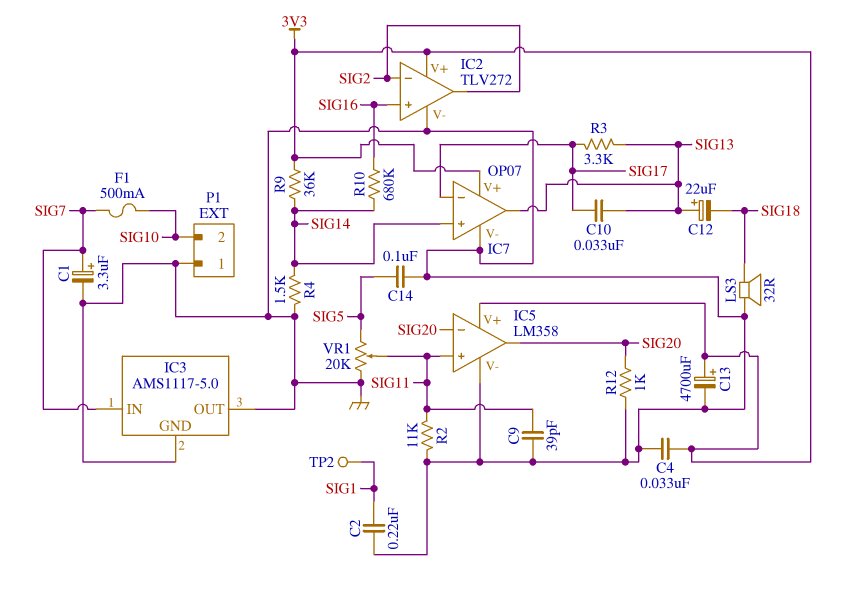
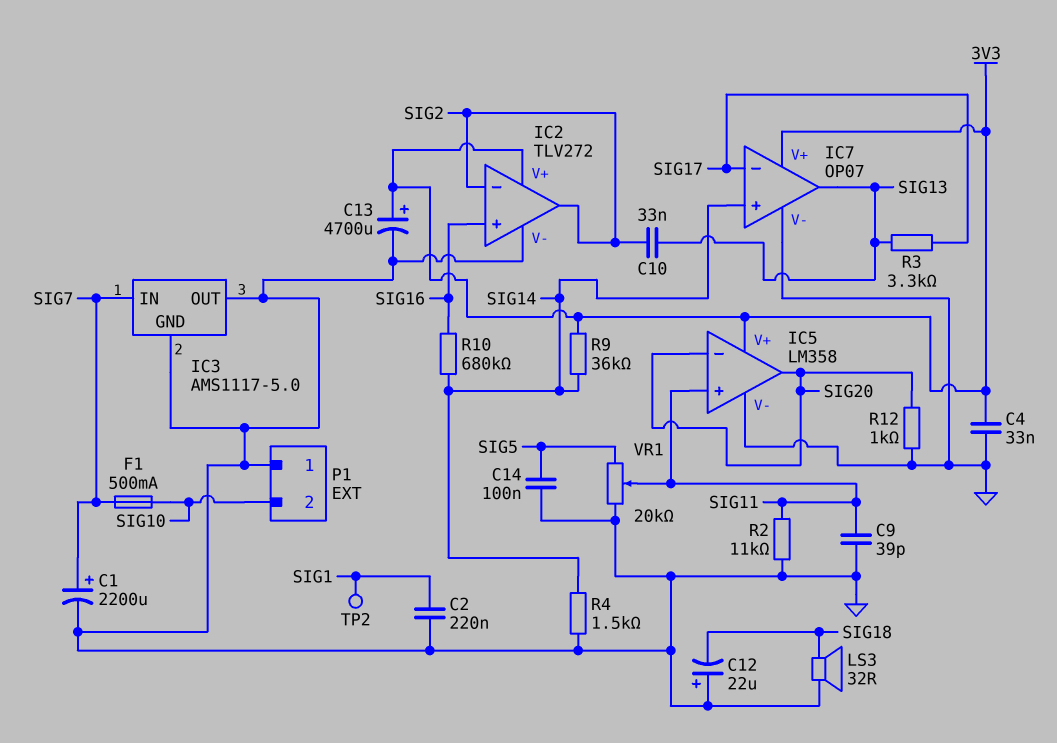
C1: 3.3uF (plus SIG7, minus GND) -> 2200uF (plus SIG7, minus GND)
C10: 33nF (SIG13, SIG17) -> 33nF (SIG2, SIG13)
C12: 22uF (plus SIG13, minus SIG18) -> 22uF (plus GND, minus SIG18)

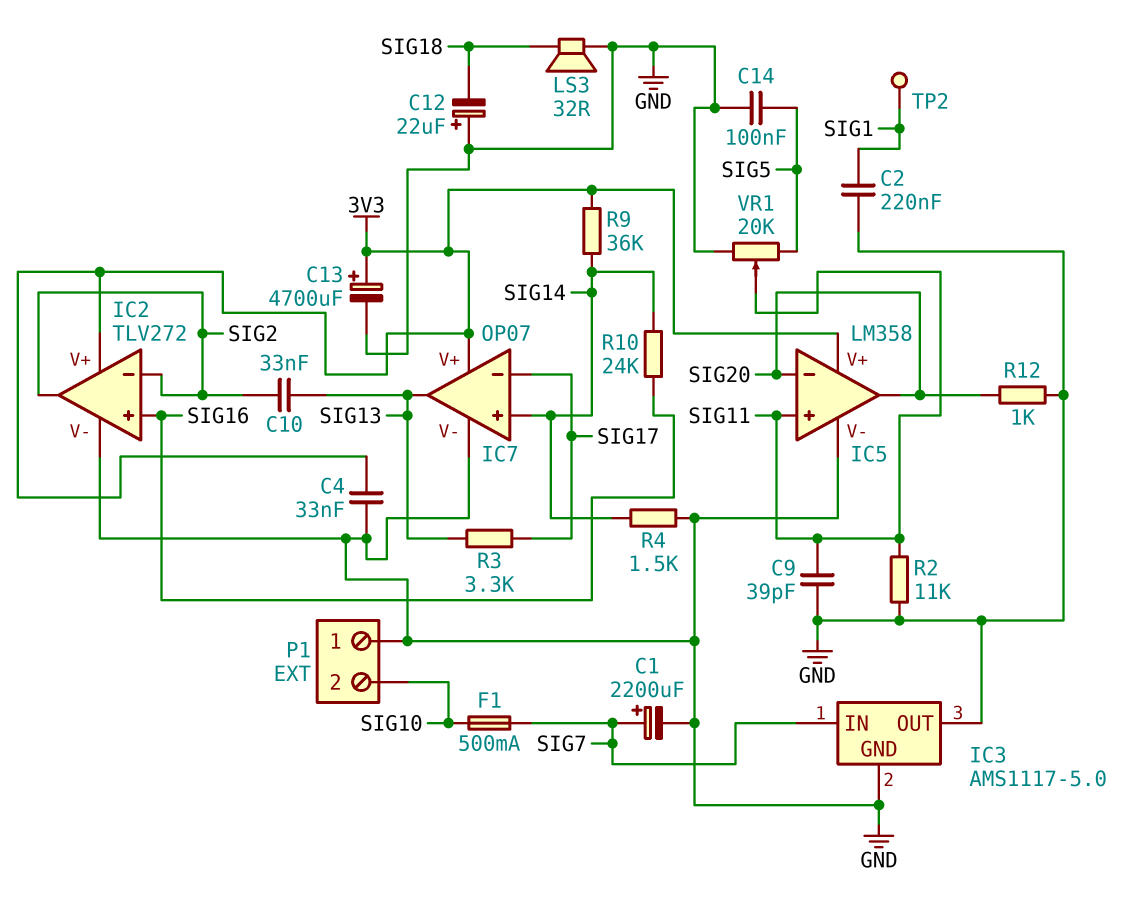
R10: 680k (SIG14, SIG16) -> 24k (SIG14, SIG16)

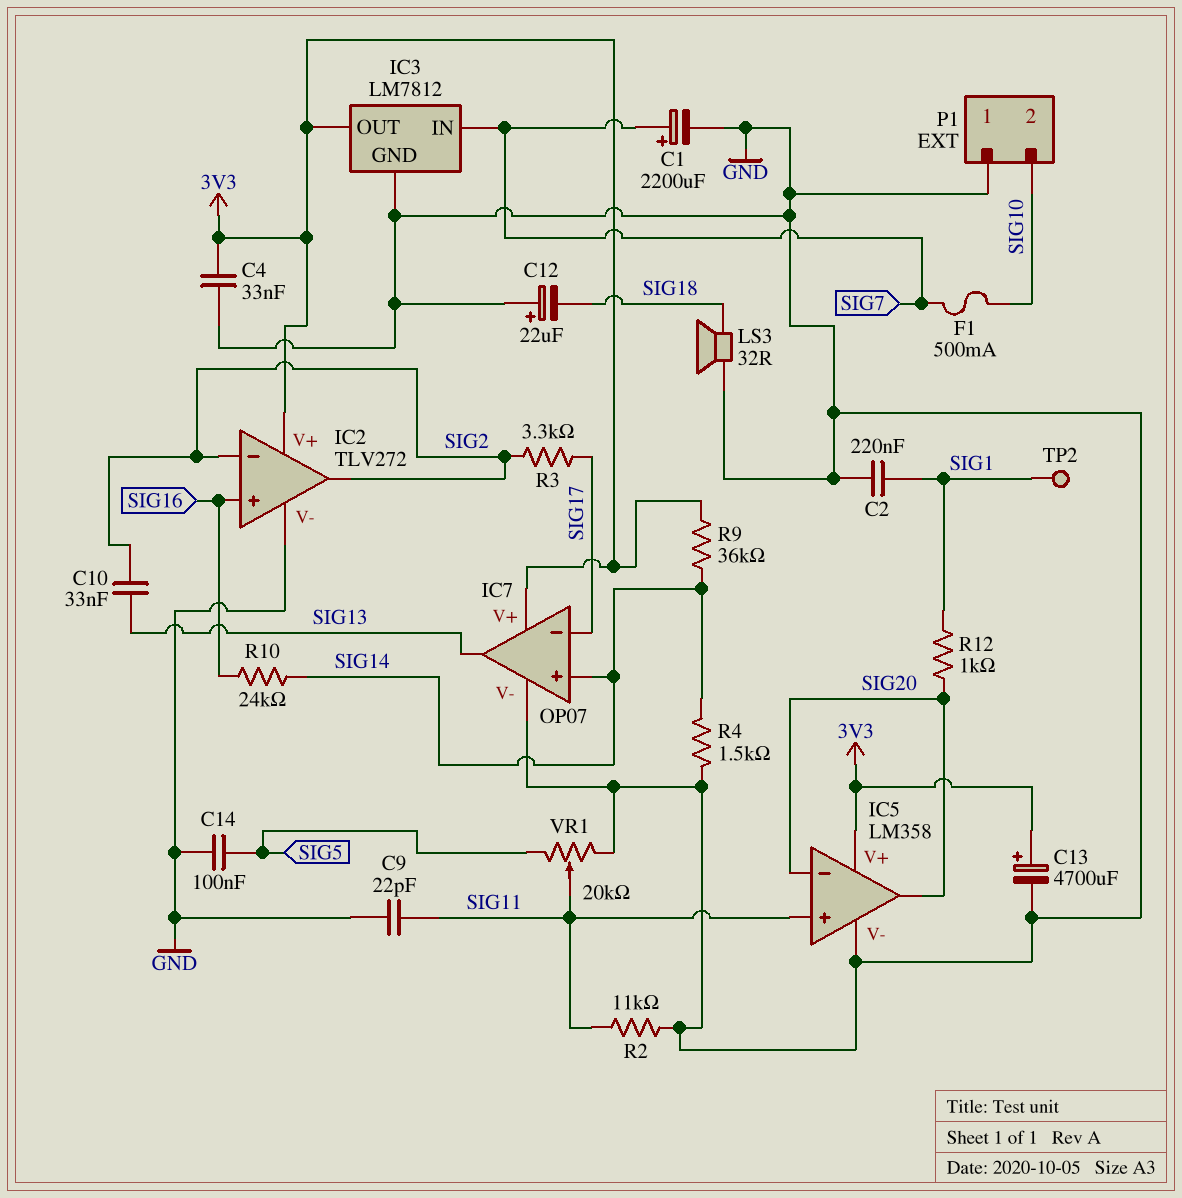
C9: 39pF (GND, SIG11) -> 22pF (GND, SIG11)
IC3: AMS1117-5.0 -> LM7812
IC3 pin OUT: GND -> 3V3
R3: 3.3k (SIG13, SIG17) -> 3.3k (SIG2, SIG17)
R12: 1k (GND, SIG20) -> 1k (SIG1, SIG20)

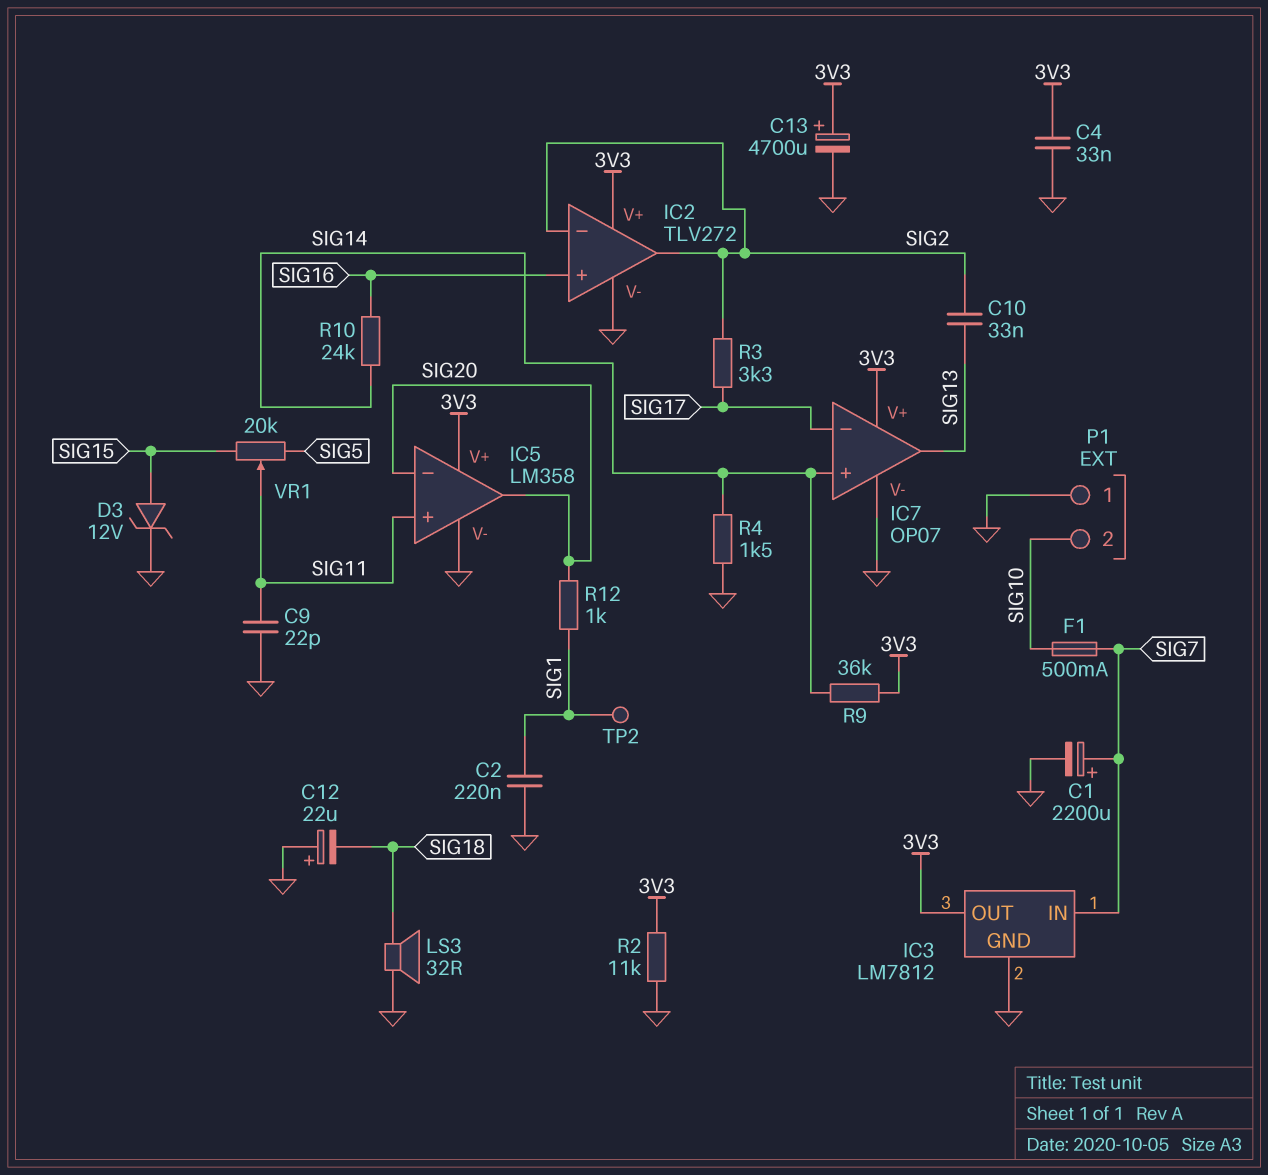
C14: 100nF (GND, SIG5) -> none
D3: none -> zener 12V (A SIG15, K GND)
R2: 11k (GND, SIG11) -> 11k (3V3, GND)
VR1: 20k (GND, SIG5, wiper SIG11) -> 20k (SIG5, SIG15, wiper SIG11)

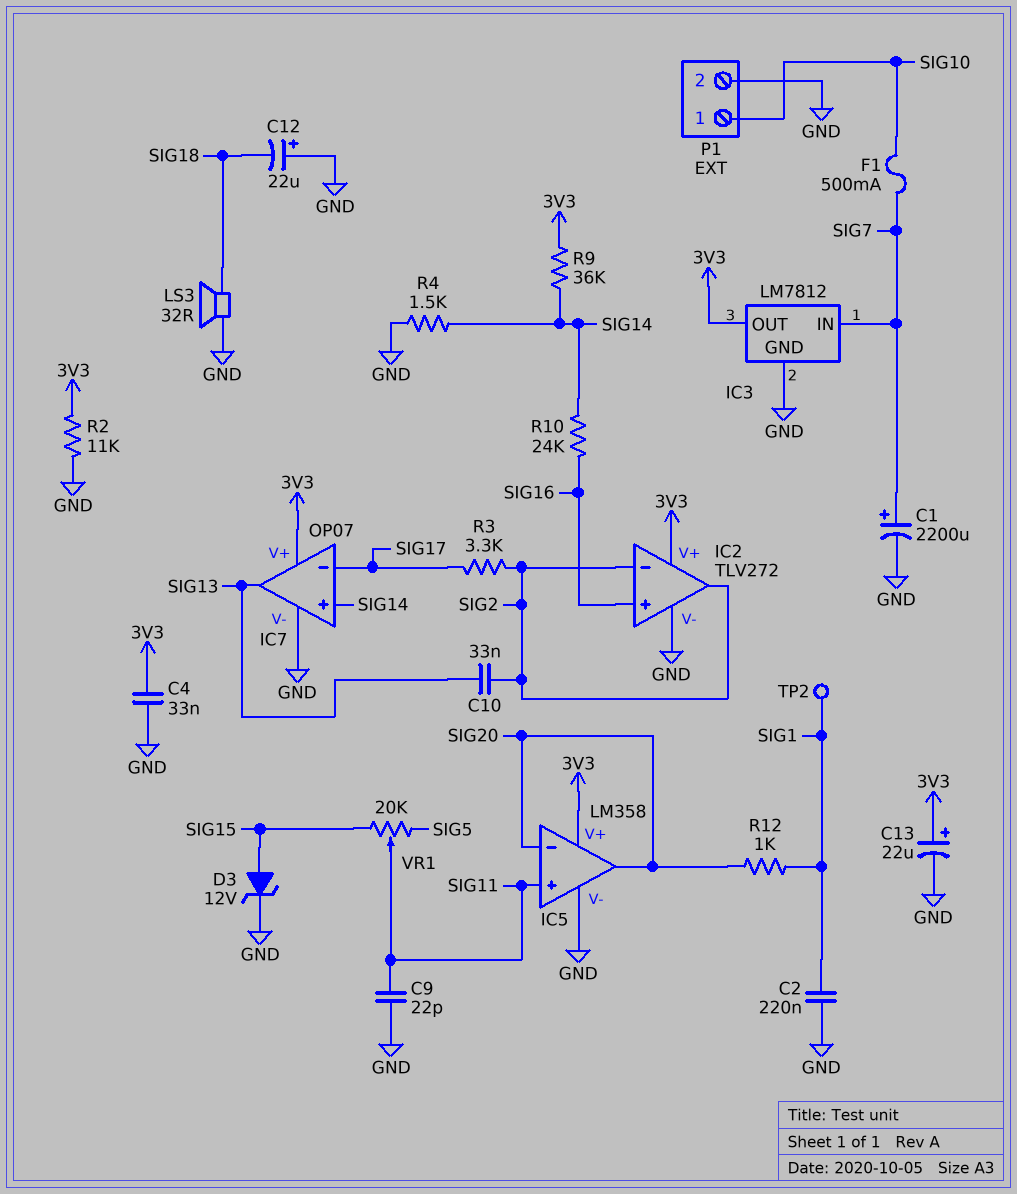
C13: 4700uF (plus 3V3, minus GND) -> 22uF (plus 3V3, minus GND)
P1 pin 1: GND -> SIG10
P1 pin 2: SIG10 -> GND

